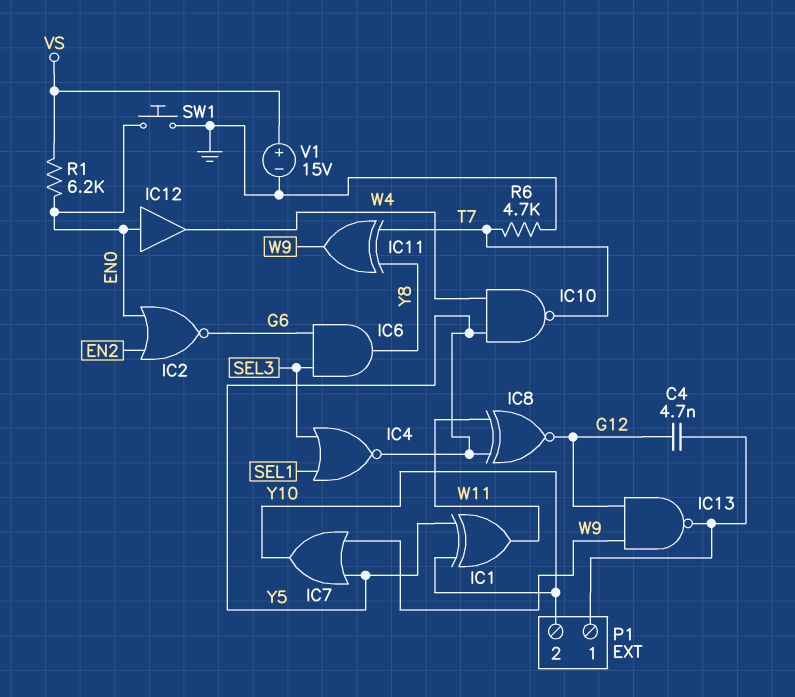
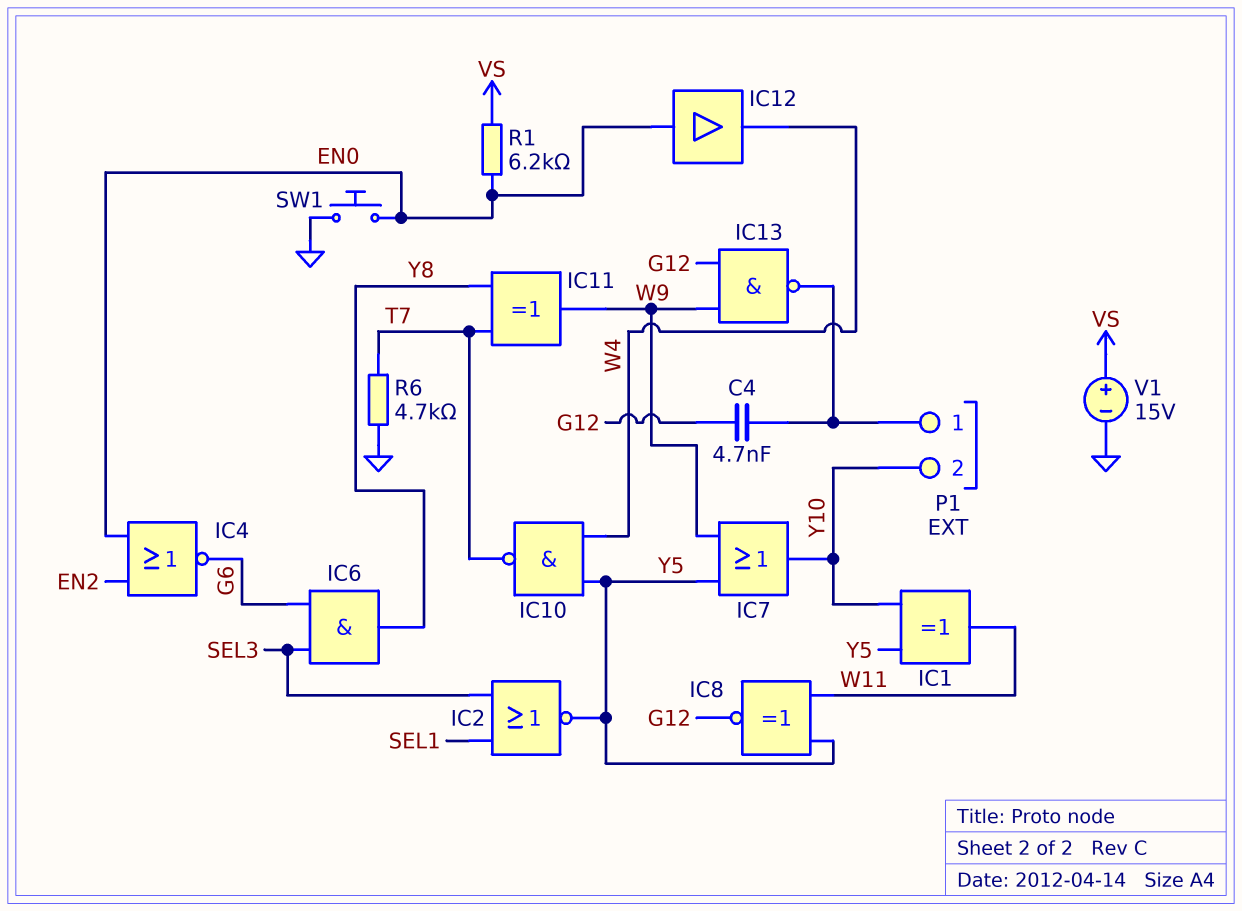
IC2: NOR (in EN0, in EN2, out G6) -> NOR (in SEL1, in SEL3, out Y5)
IC4: NOR (in SEL1, in SEL3, out Y5) -> NOR (in EN0, in EN2, out G6)

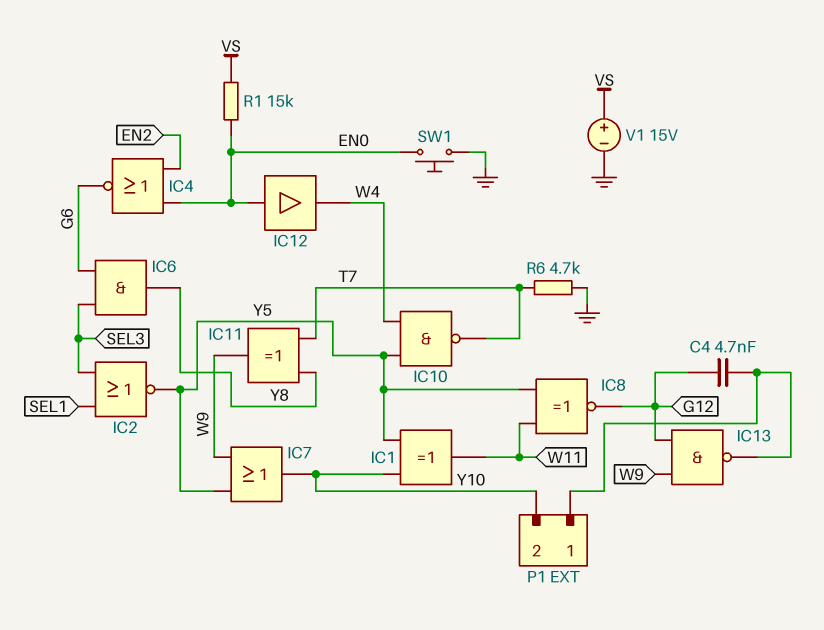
R1: 6.2k (EN0, VS) -> 15k (EN0, VS)

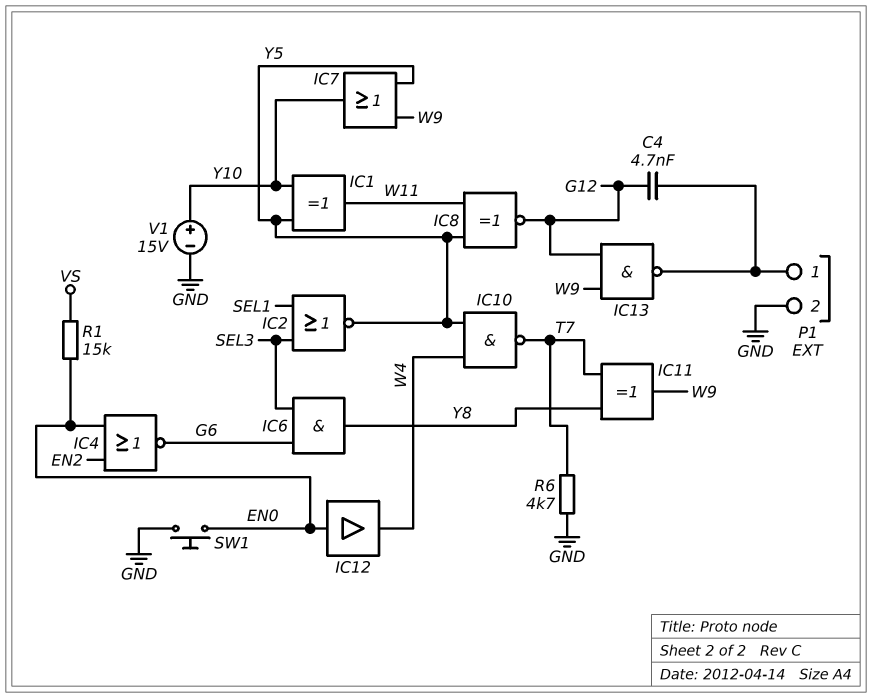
P1 pin 2: Y10 -> GND
V1: 15V (plus VS, minus GND) -> 15V (plus Y10, minus GND)

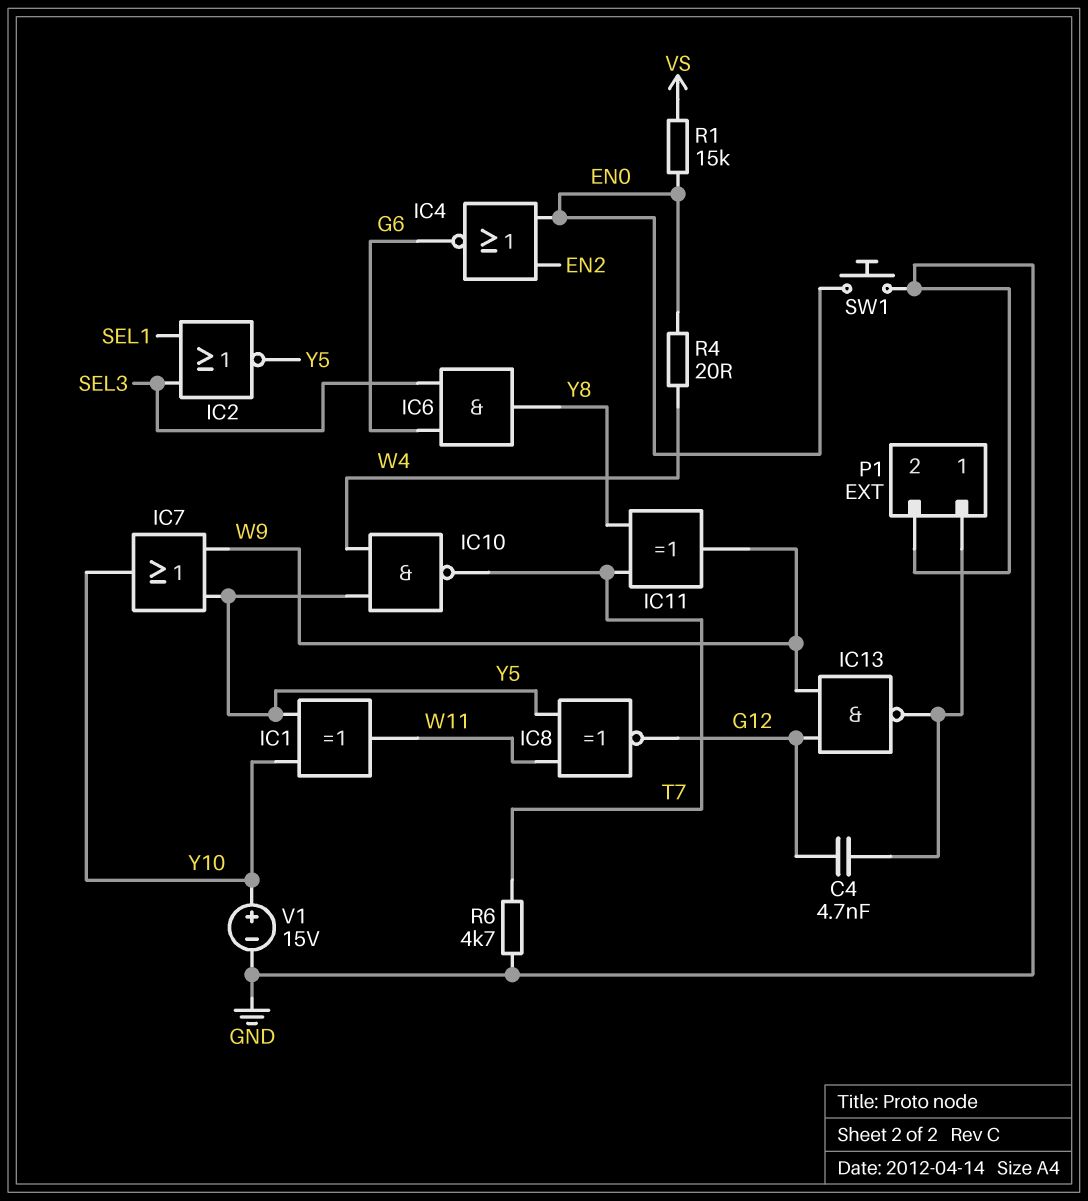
IC12: buffer (in EN0, out W4) -> none
R4: none -> 20 (EN0, W4)

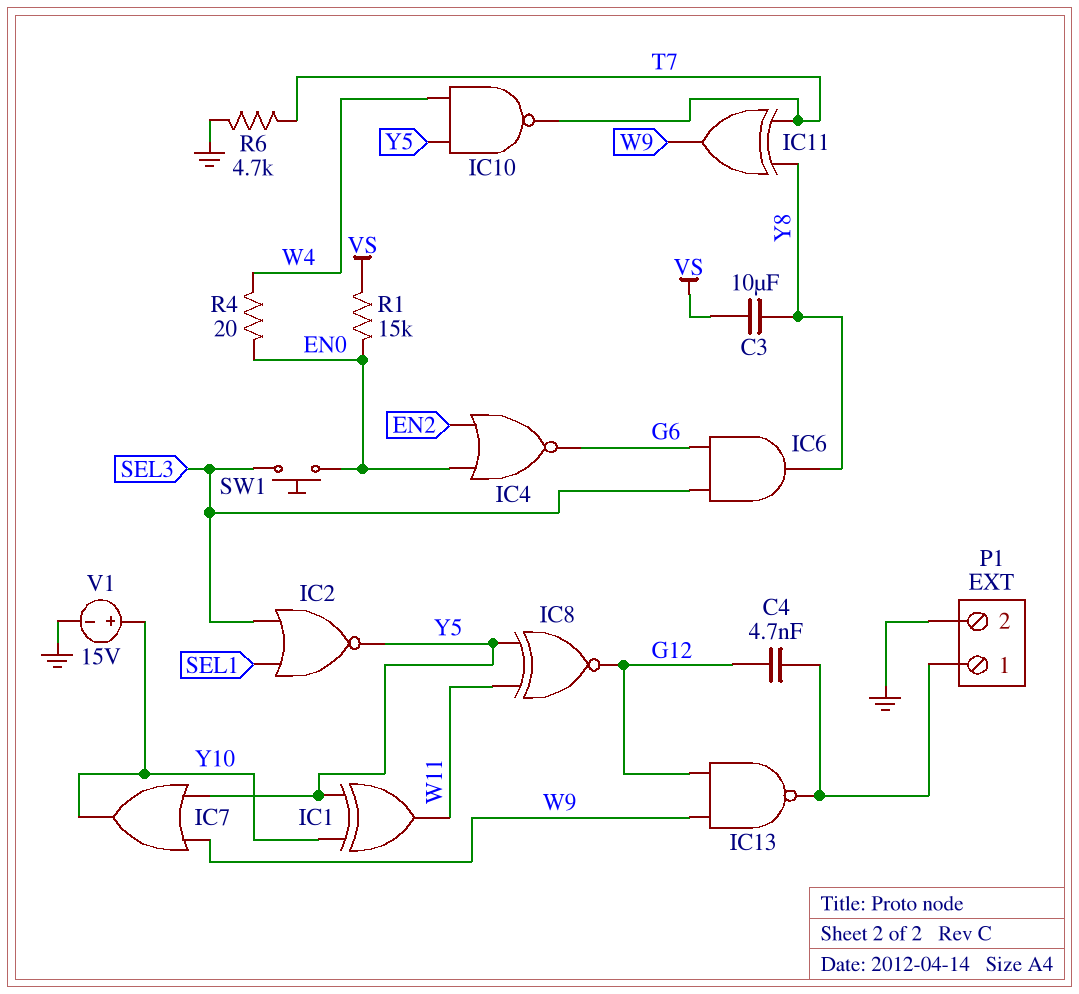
C3: none -> 10uF (VS, Y8)
SW1: button (EN0, GND) -> button (EN0, SEL3)

